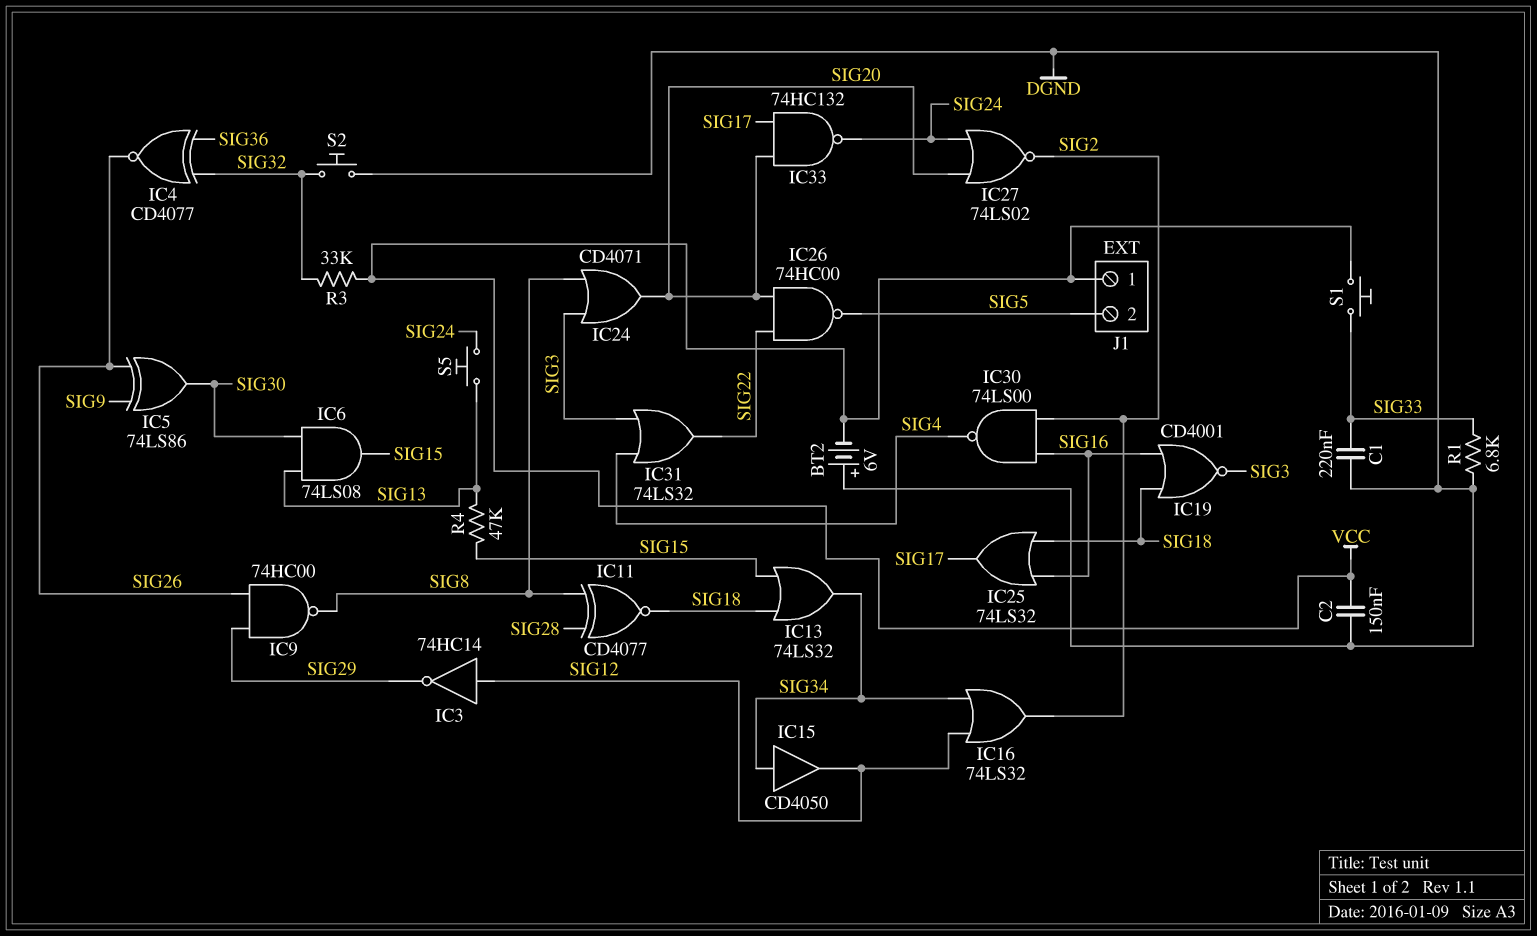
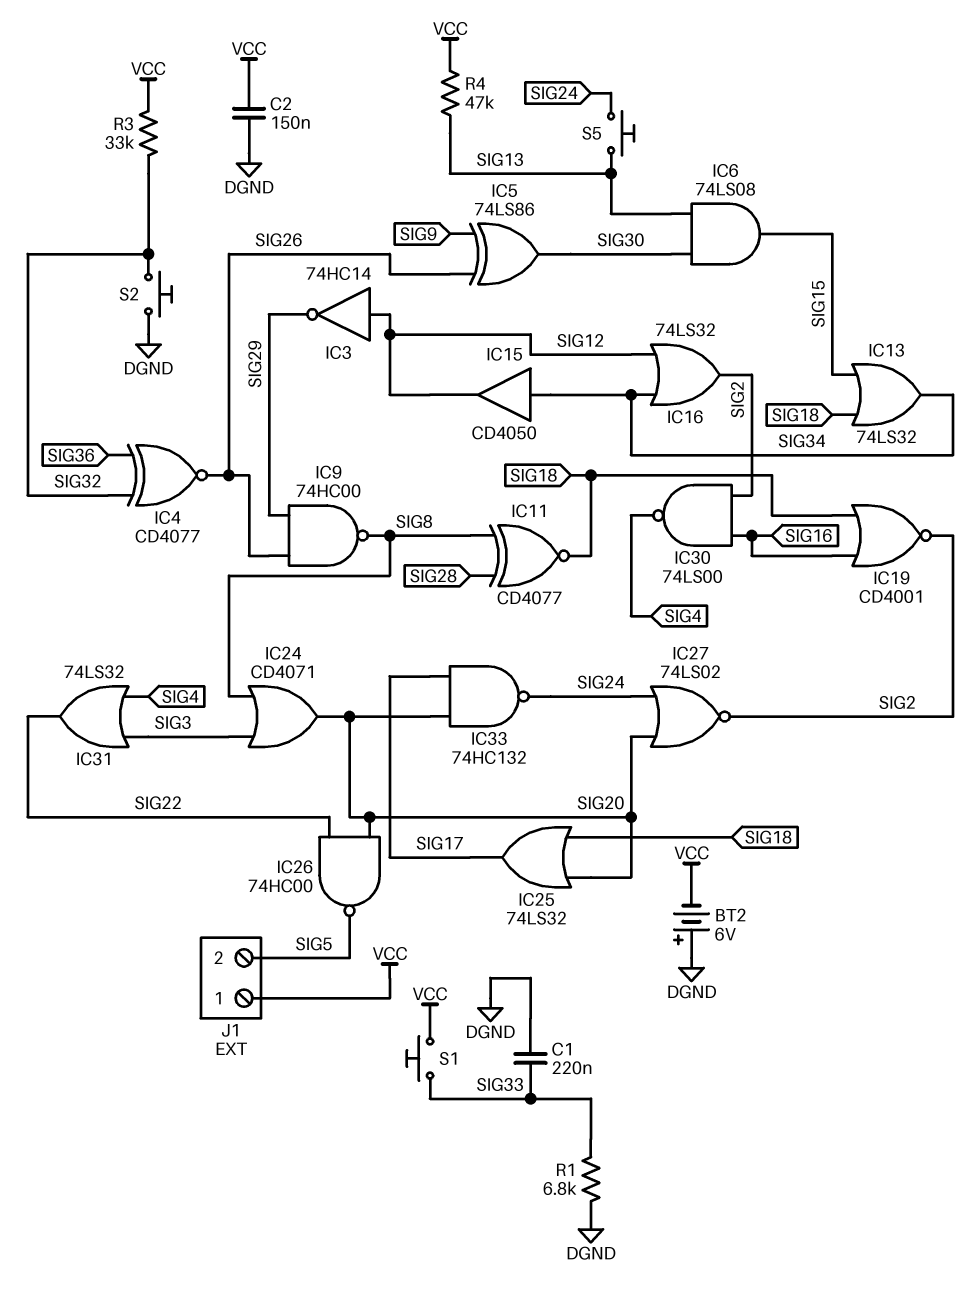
IC19: NOR CD4001 (in SIG16, in SIG18, out SIG3) -> NOR CD4001 (in SIG16, in SIG18, out SIG2)
IC25: OR 74LS32 (in SIG16, in SIG18, out SIG17) -> OR 74LS32 (in SIG18, in SIG20, out SIG17)
R4: 47k (SIG13, SIG15) -> 47k (SIG13, VCC)

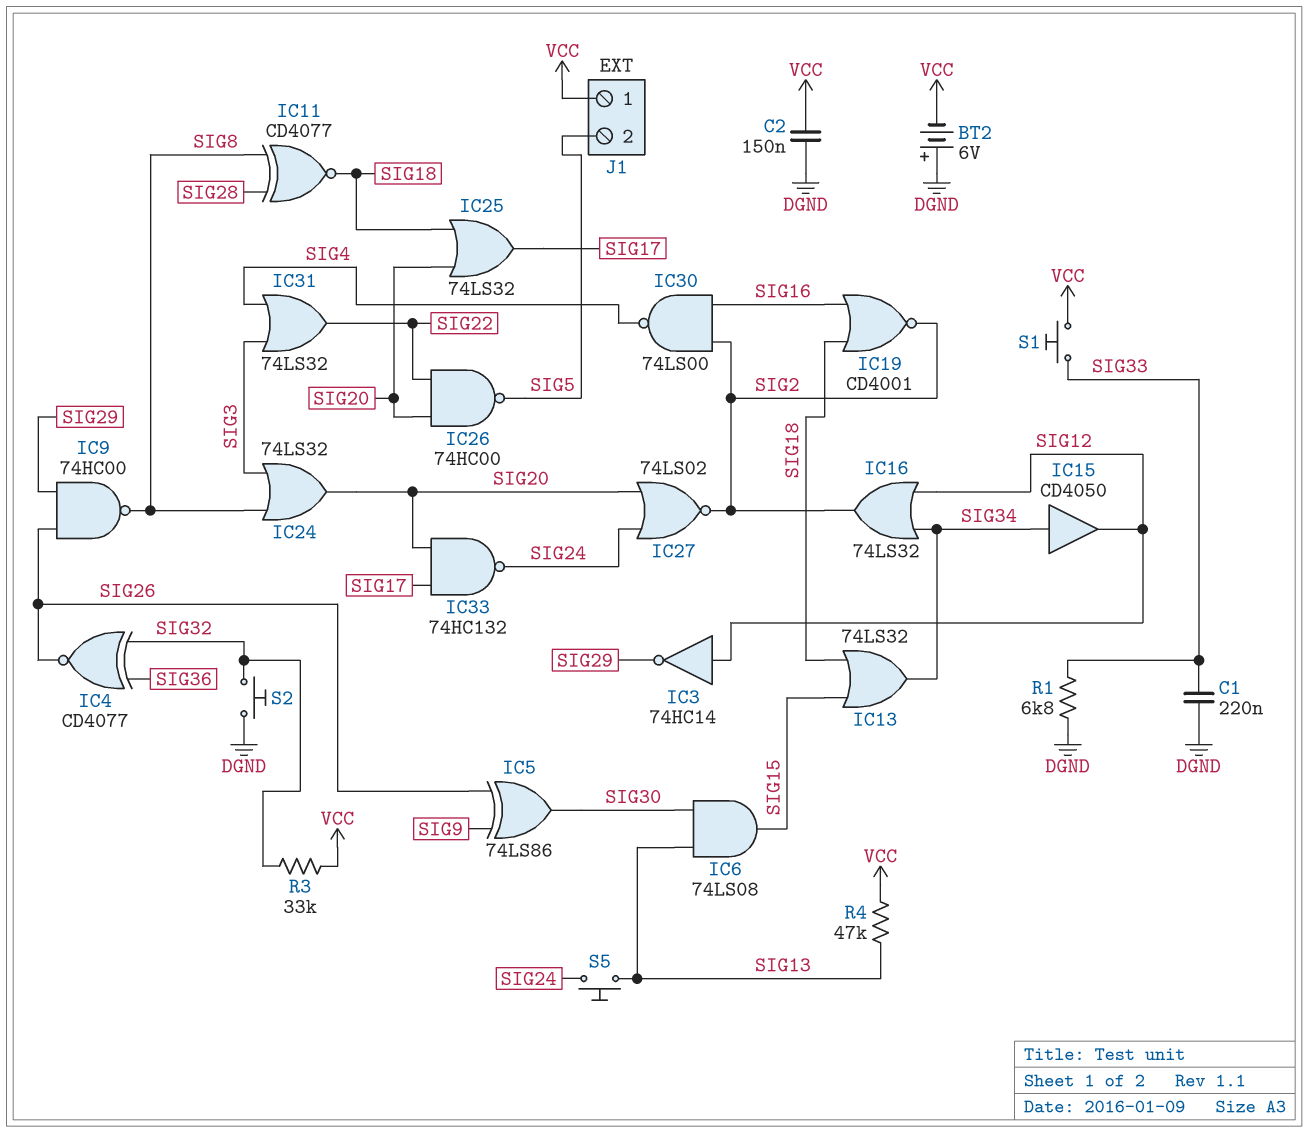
IC24: OR CD4071 (in SIG3, in SIG8, out SIG20) -> OR 74LS32 (in SIG3, in SIG8, out SIG20)

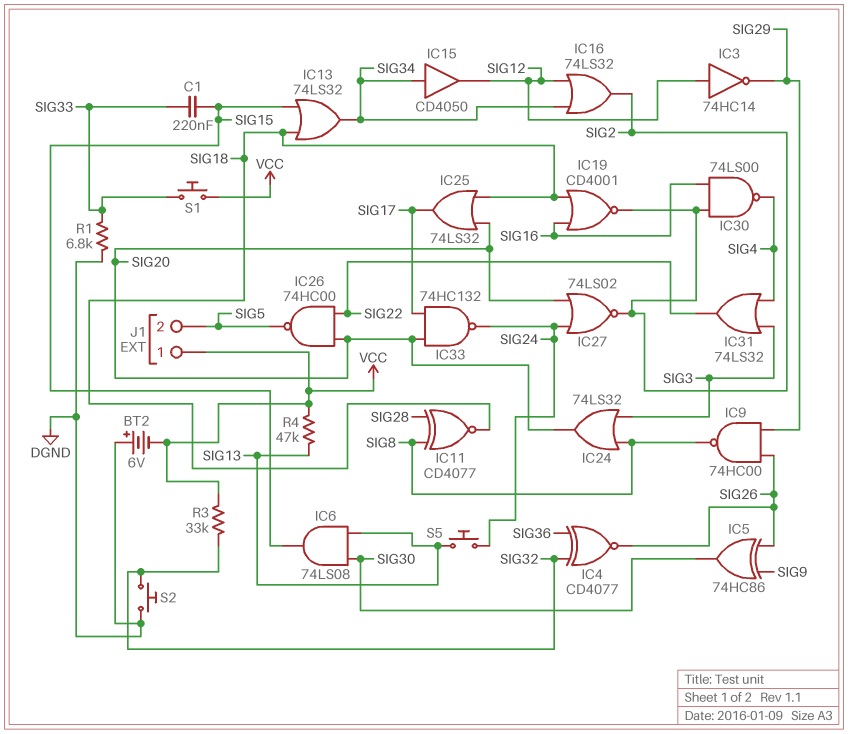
C1: 220nF (DGND, SIG33) -> 220nF (SIG15, SIG33)
C2: 150nF (DGND, VCC) -> none
IC5: XOR 74LS86 (in SIG9, in SIG26, out SIG30) -> XOR 74HC86 (in SIG9, in SIG26, out SIG30)

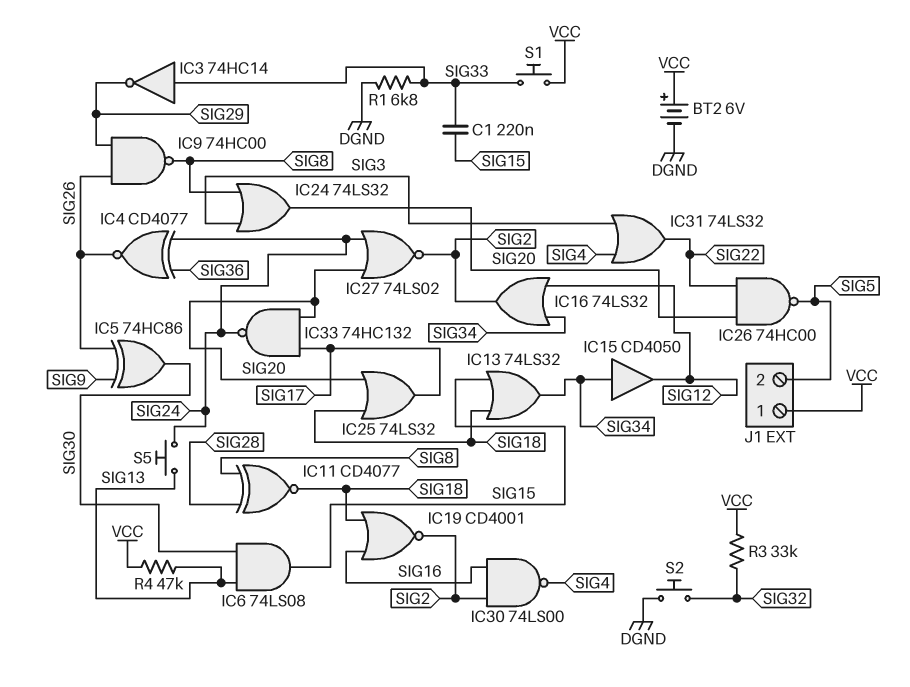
BT2: 6V (plus DGND, minus VCC) -> 6V (plus VCC, minus DGND)
IC3: NOT 74HC14 (in SIG12, out SIG29) -> NOT 74HC14 (in SIG33, out SIG29)
IC4: XNOR CD4077 (in SIG32, in SIG36, out SIG26) -> XNOR CD4077 (in SIG24, in SIG36, out SIG26)

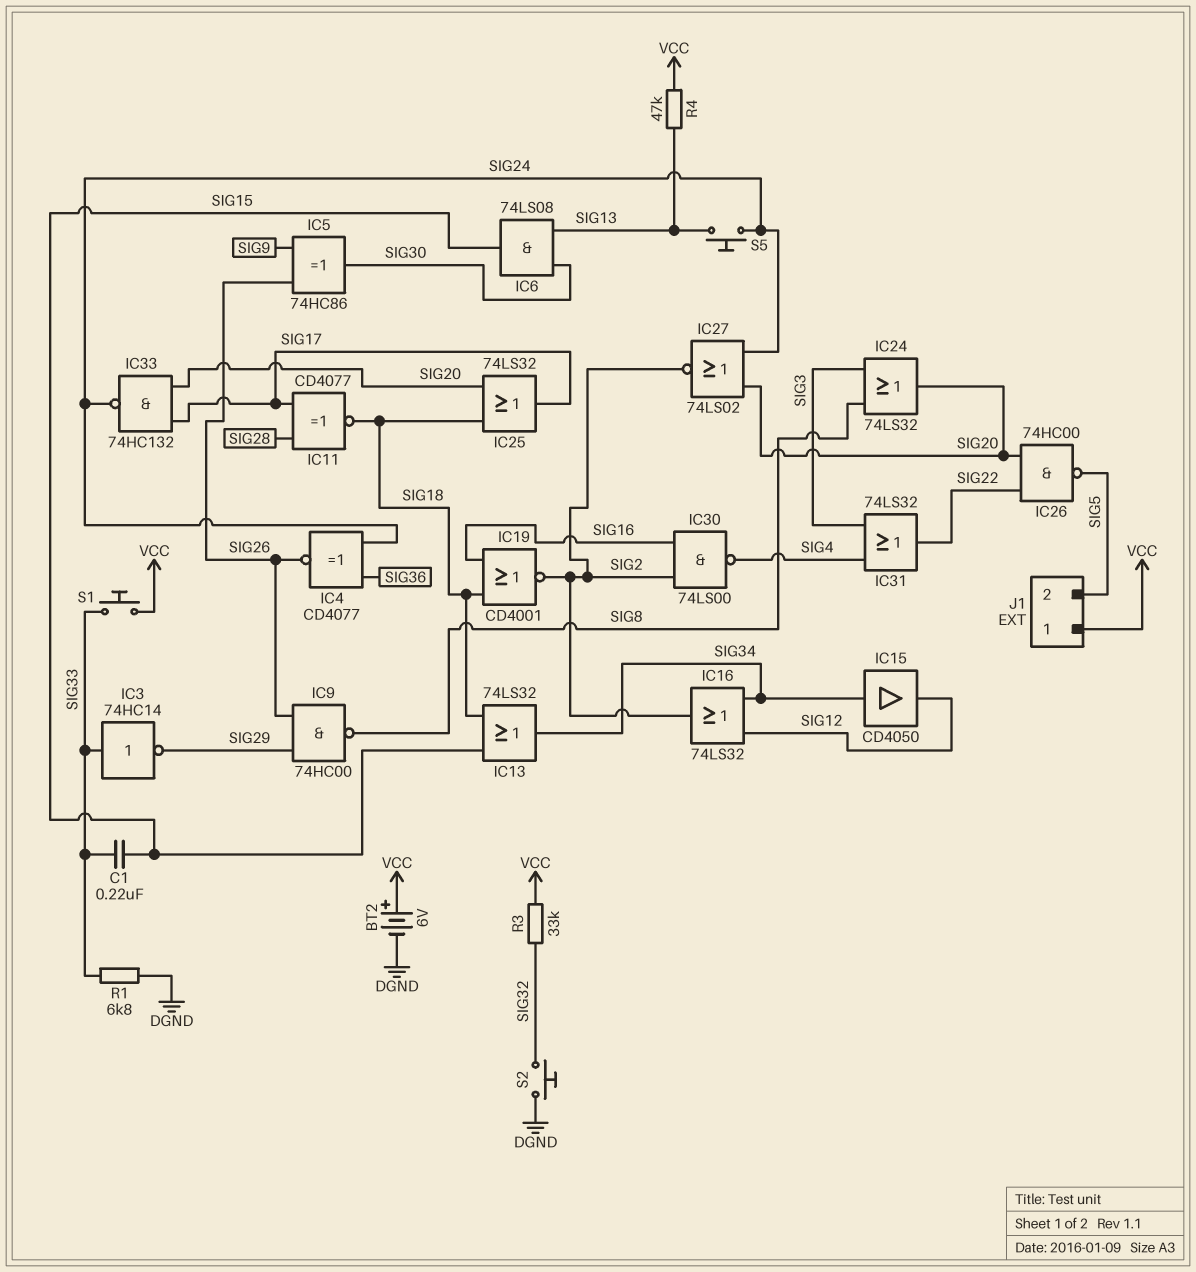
IC11: XNOR CD4077 (in SIG8, in SIG28, out SIG18) -> XNOR CD4077 (in SIG17, in SIG28, out SIG18)

